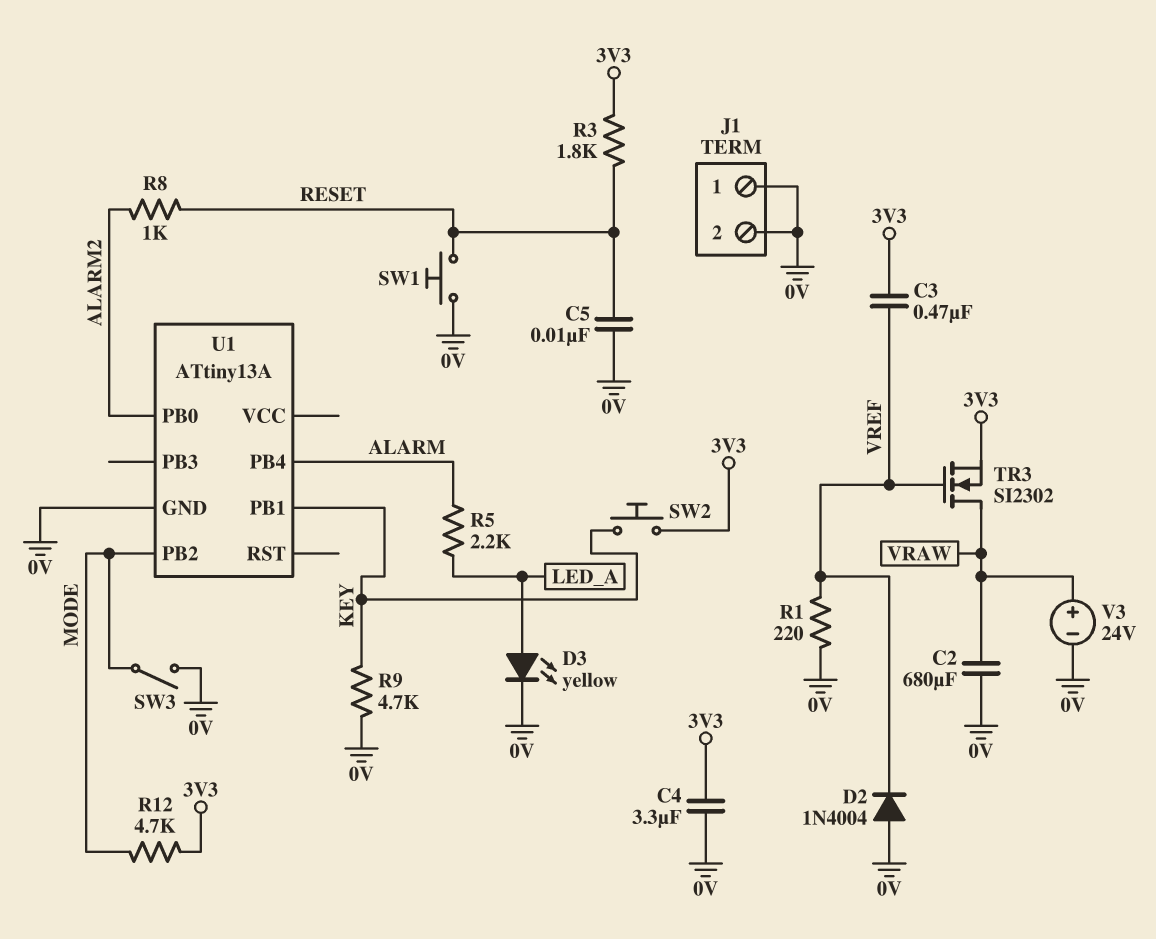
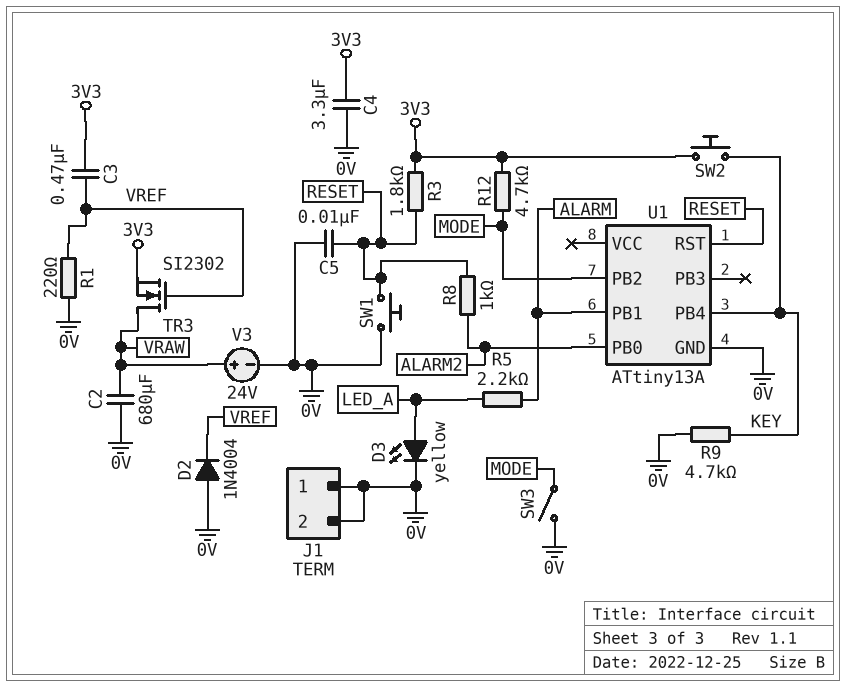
U1 pin PB1: KEY -> ALARM
U1 pin PB4: ALARM -> KEY
U1 pin RST: none -> RESET

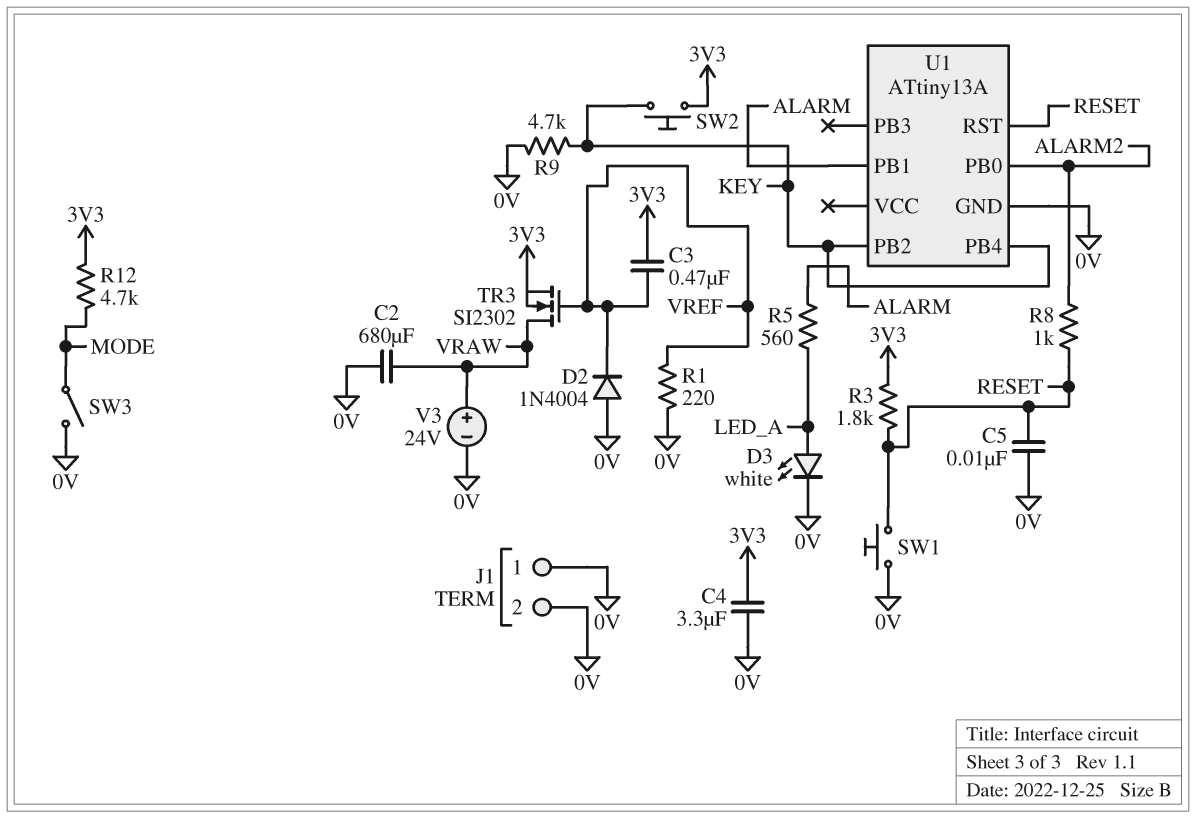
D3: LED yellow (A LED_A, K 0V) -> LED white (A LED_A, K 0V)
R5: 2.2k (ALARM, LED_A) -> 560 (ALARM, LED_A)
U1 pin PB2: MODE -> KEY

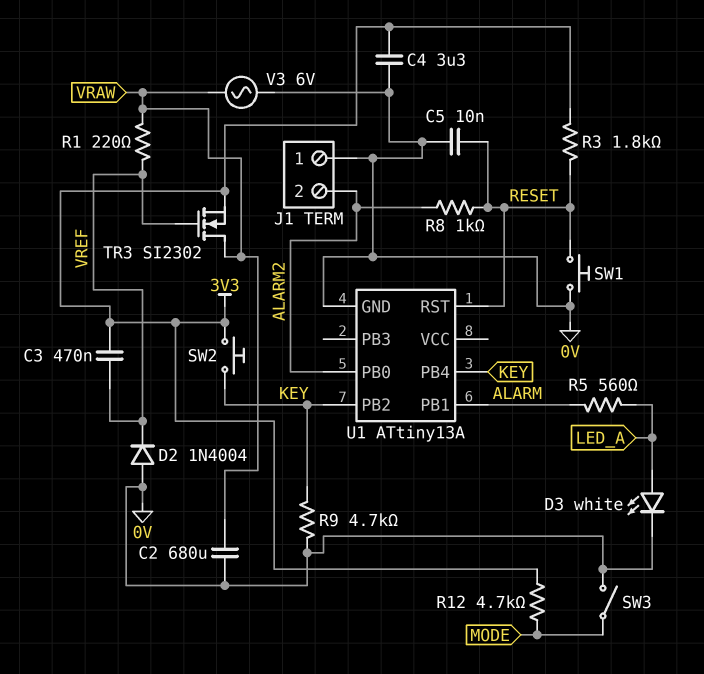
J1 pin 2: 0V -> ALARM2
R1: 220 (0V, VREF) -> 220 (VRAW, VREF)
V3: 24V (plus VRAW, minus 0V) -> AC 6V (0V, VRAW)

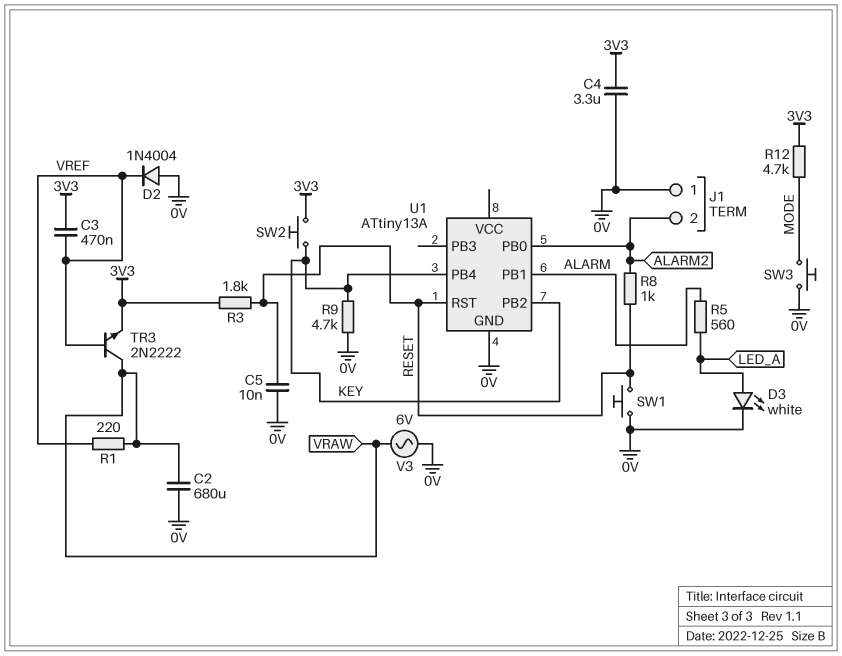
SW3: switch (0V, MODE) -> button (0V, MODE)
TR3: NMOS SI2302 (G VREF, D VRAW, S 3V3) -> NPN 2N2222 (B VREF, C VRAW, E 3V3)

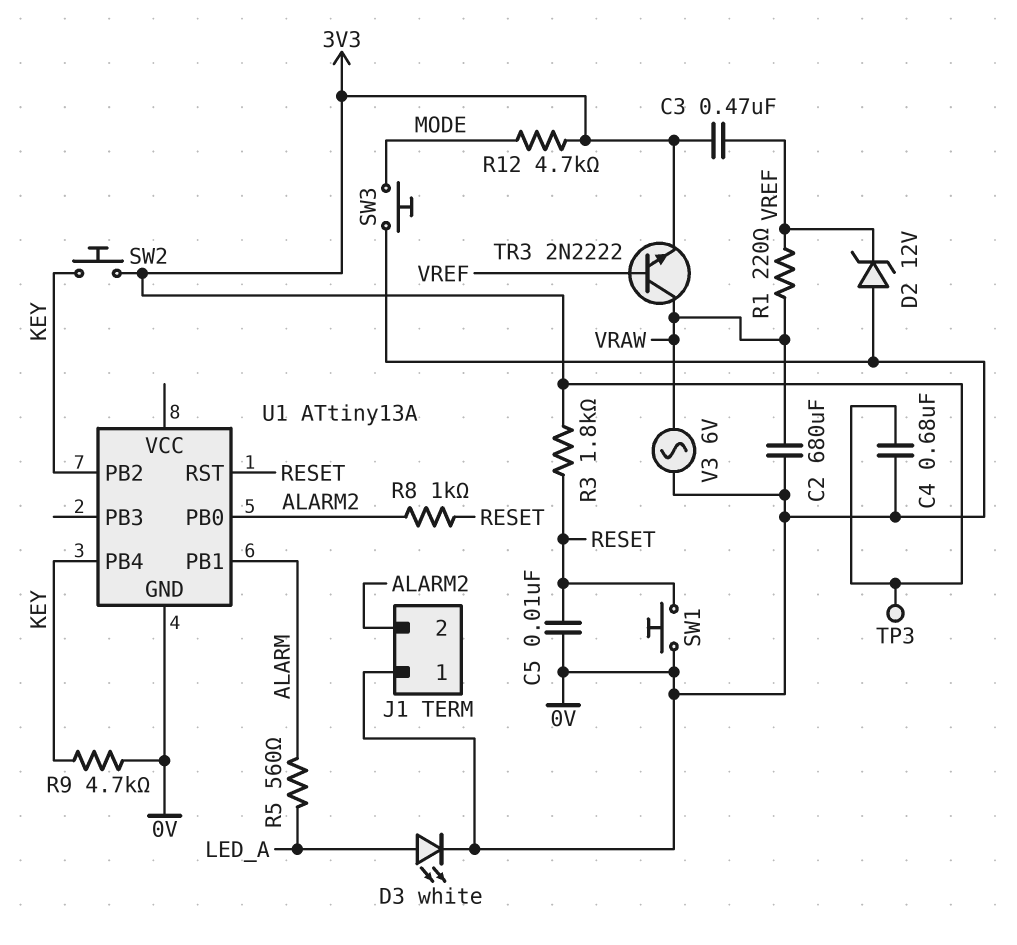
C4: 3.3uF (0V, 3V3) -> 680nF (0V, 3V3)
D2: diode 1N4004 (A 0V, K VREF) -> zener 12V (A 0V, K VREF)
TP3: none -> test point (3V3)

